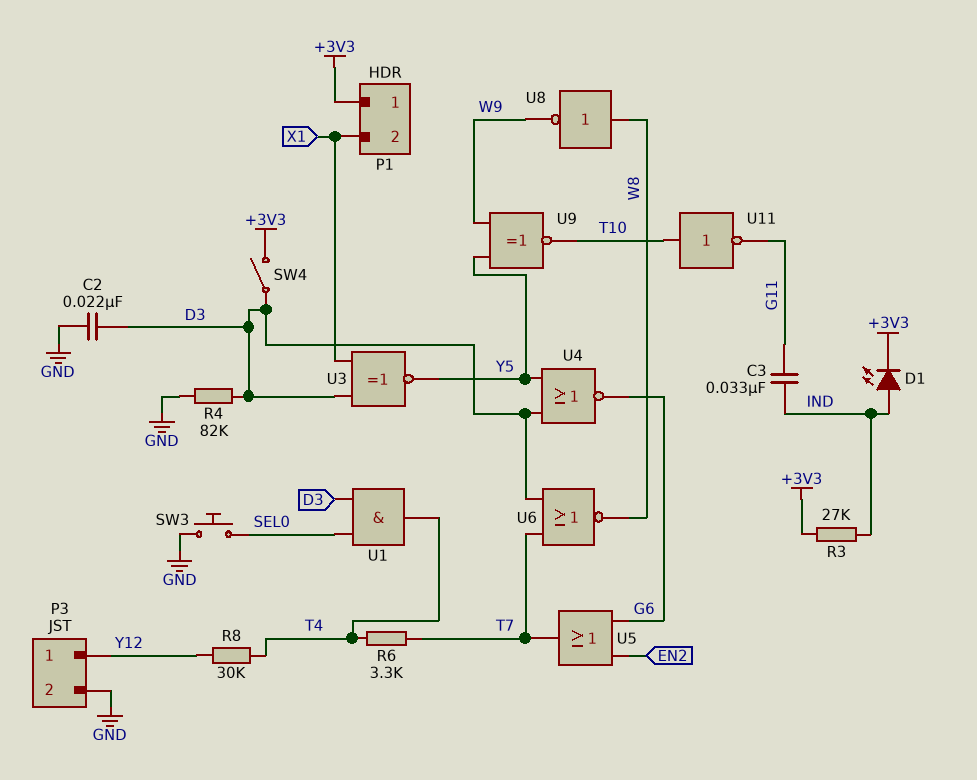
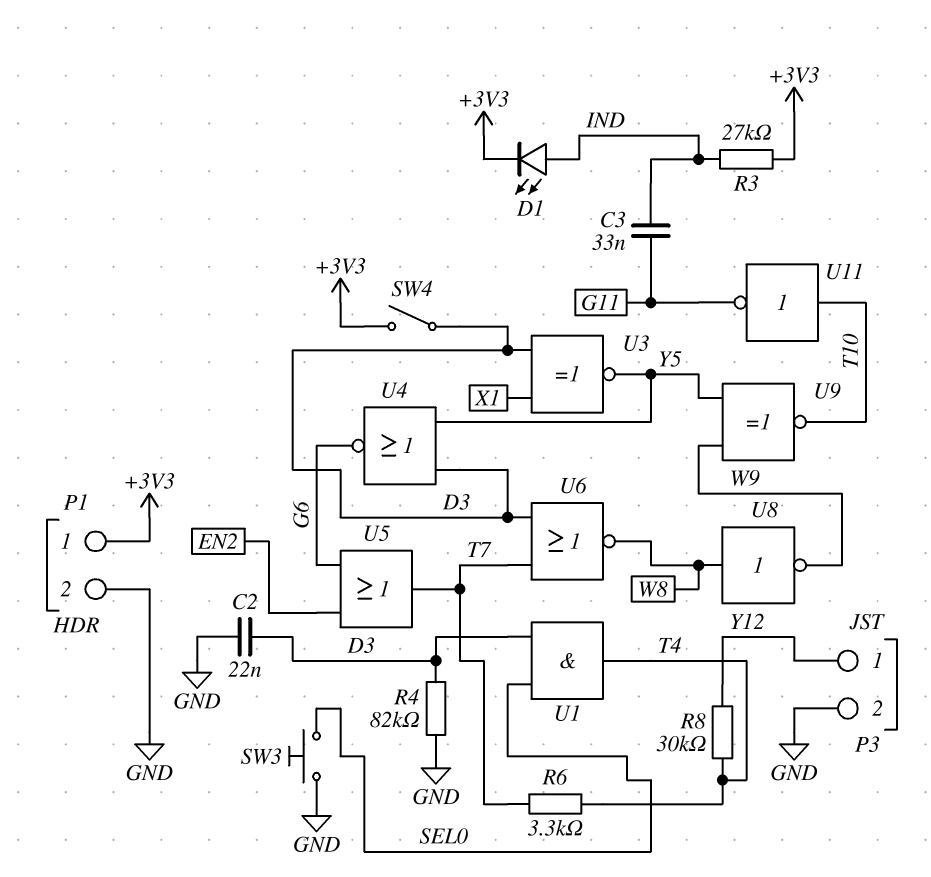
P1 pin 2: X1 -> GND

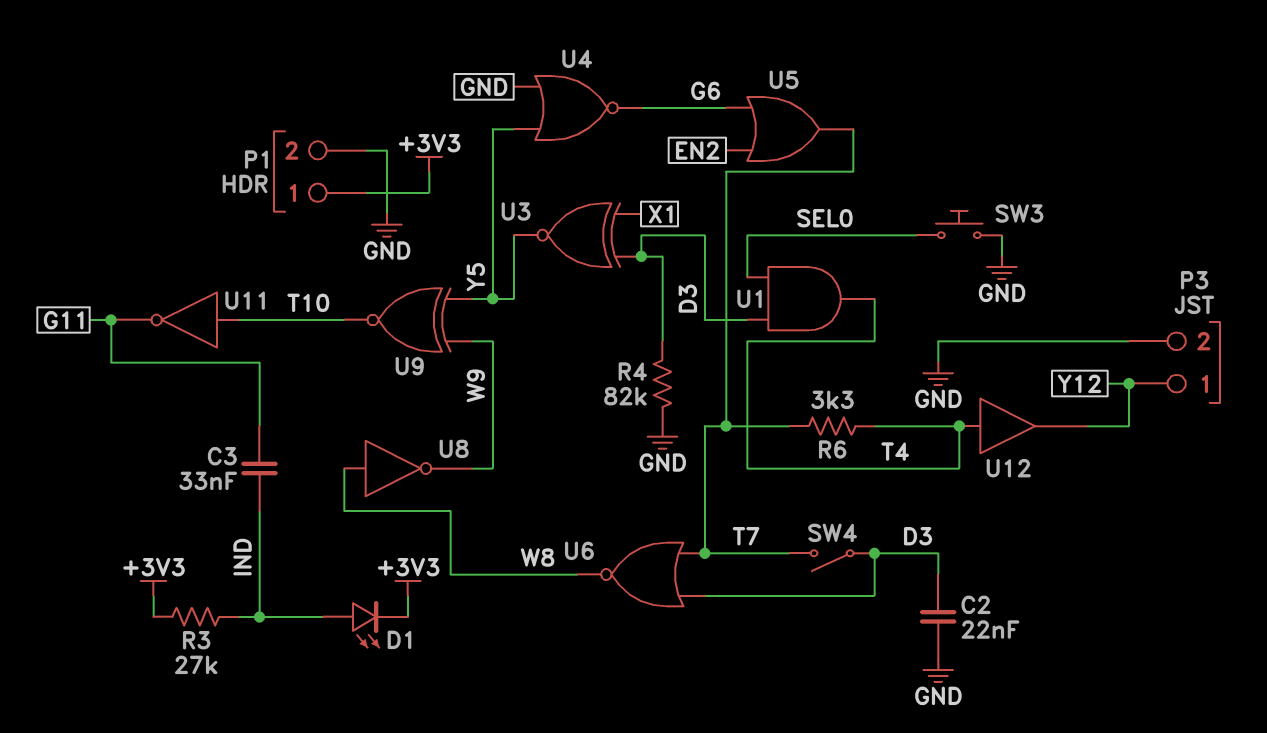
R8: 30k (T4, Y12) -> none
SW4: switch (+3V3, D3) -> switch (D3, T7)
U4: NOR (in D3, in Y5, out G6) -> NOR (in GND, in Y5, out G6)
U12: none -> buffer (in T4, out Y12)

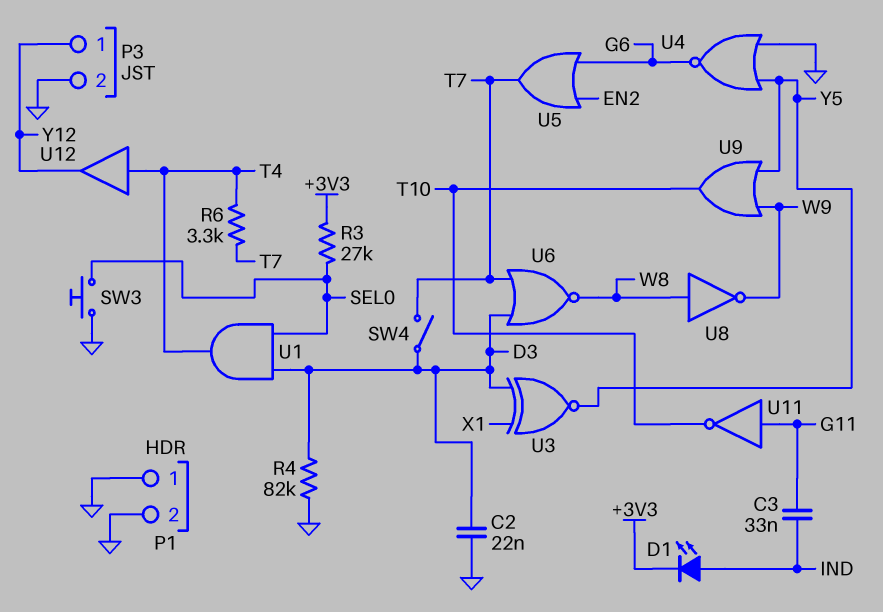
P1 pin 1: +3V3 -> GND
R3: 27k (+3V3, IND) -> 27k (+3V3, SEL0)
U9: XNOR (in W9, in Y5, out T10) -> OR (in W9, in Y5, out T10)
U11: NOT (in T10, out G11) -> NOT (in G11, out T10)

